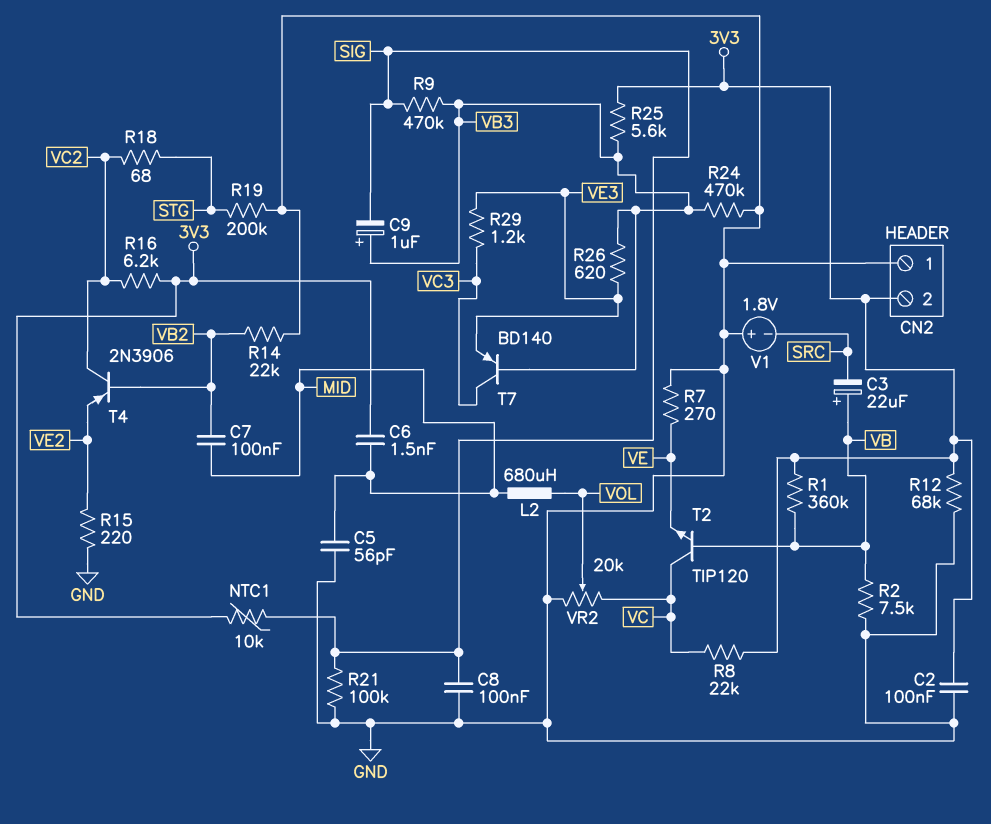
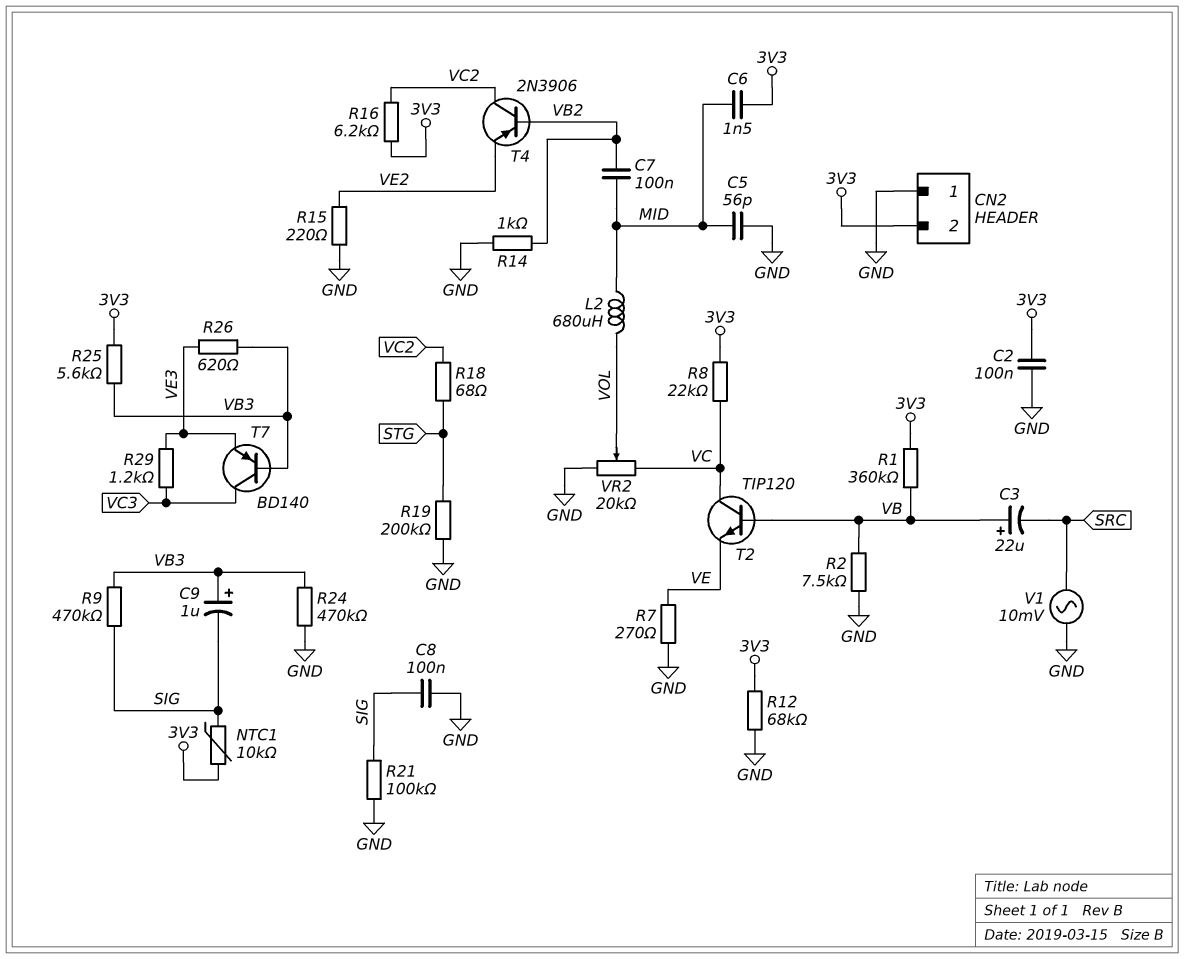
R14: 22k (GND, VB2) -> 1k (GND, VB2)
V1: 1.8V (plus GND, minus SRC) -> AC 10mV (GND, SRC)

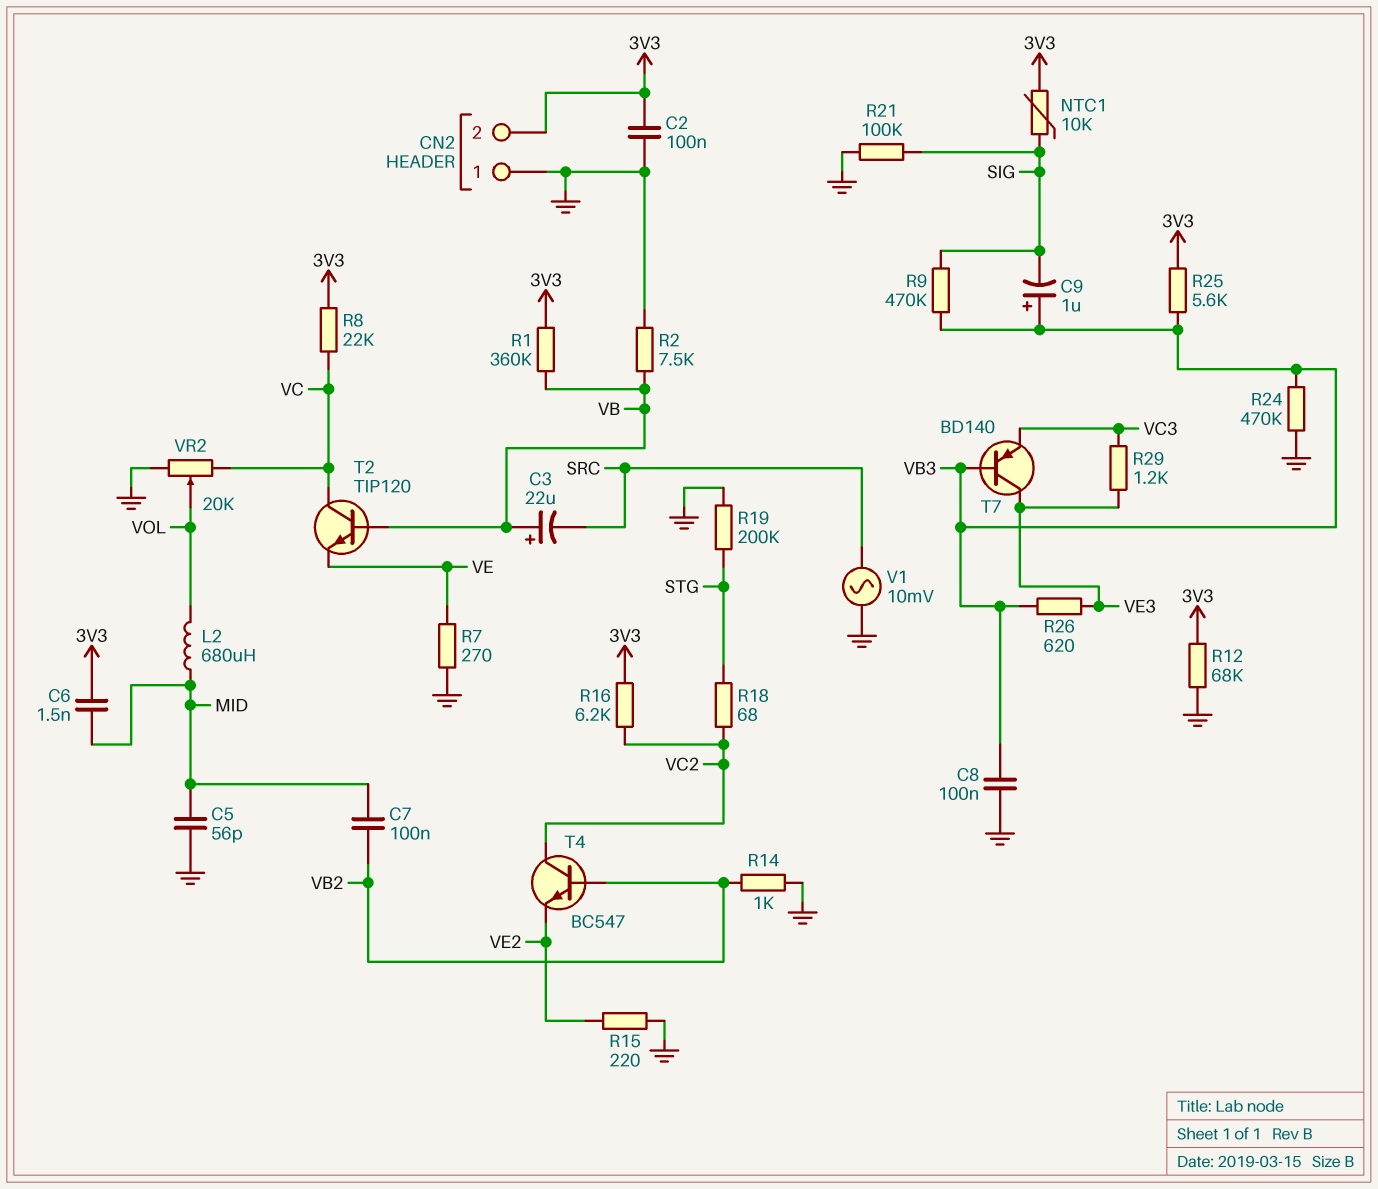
C8: 100nF (GND, SIG) -> 100nF (GND, VB3)
T4: PNP 2N3906 (B VB2, C VC2, E VE2) -> NPN BC547 (B VB2, C VC2, E VE2)
T7: PNP BD140 (B VB3, C VC3, E VE3) -> PNP BD140 (B VB3, C VE3, E VC3)

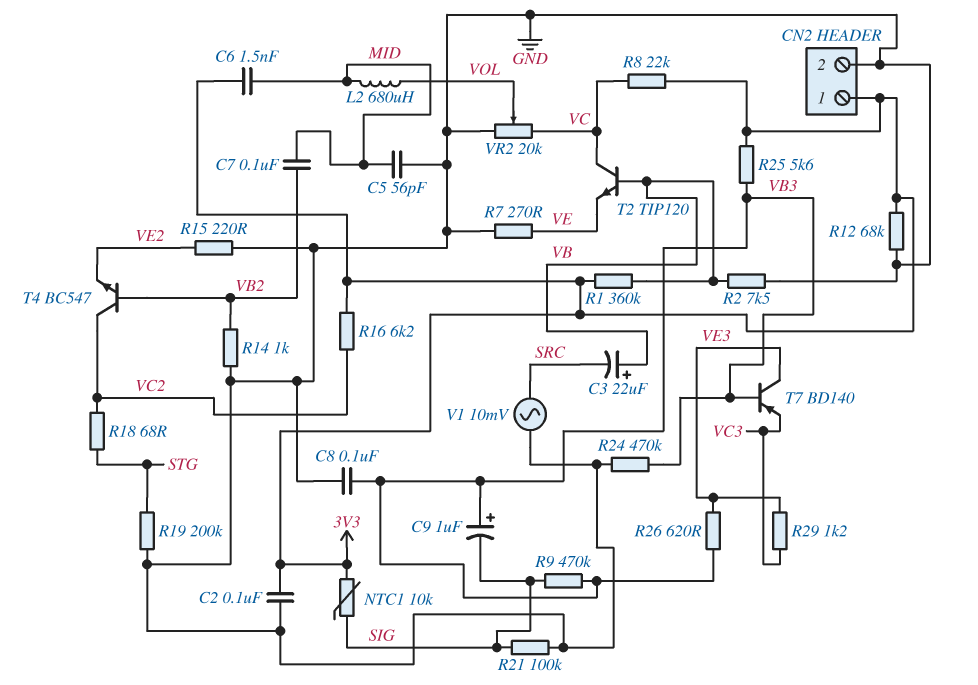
CN2 pin 1: GND -> 3V3
CN2 pin 2: 3V3 -> GND

